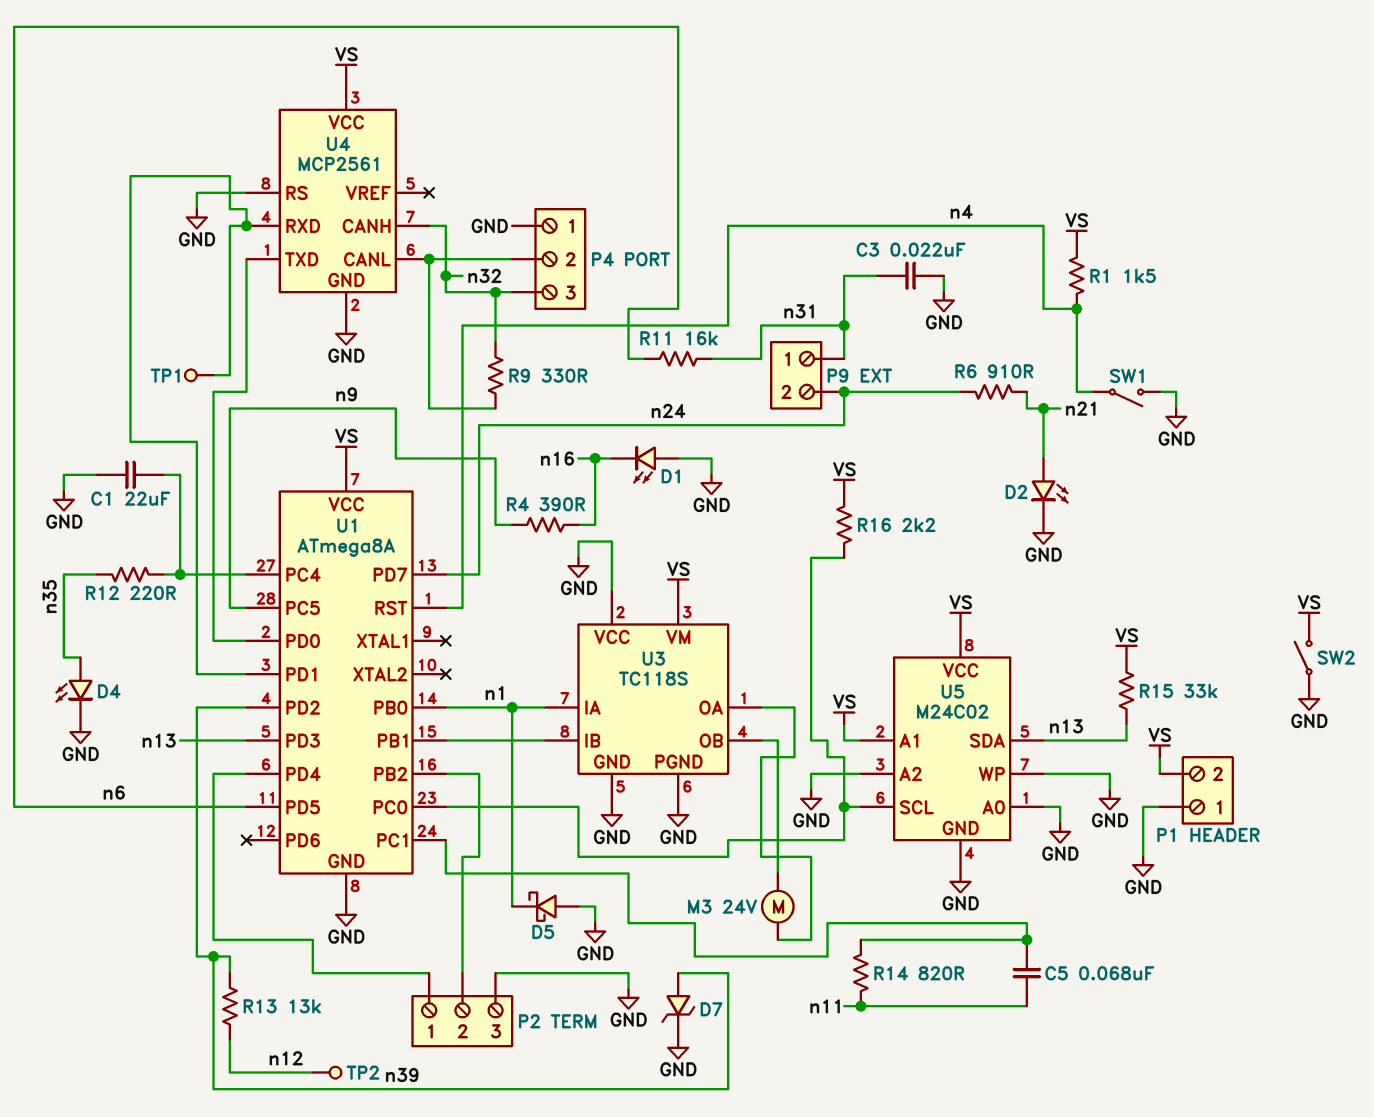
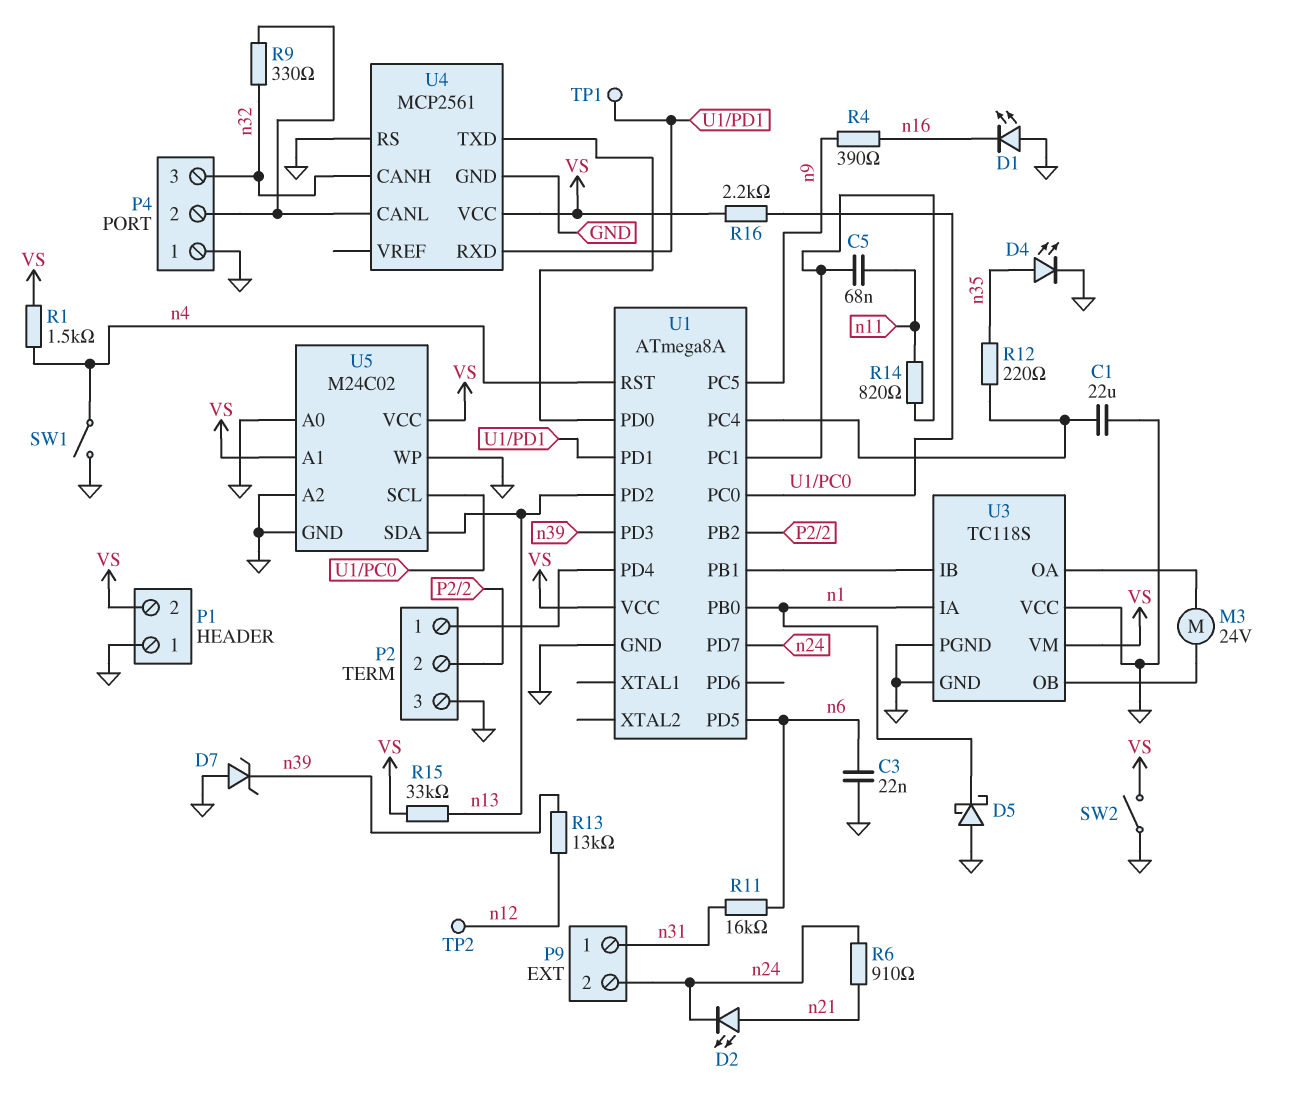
C3: 22nF (GND, n31) -> 22nF (GND, n6)
D2: LED (A n21, K GND) -> LED (A n21, K n24)
D7: zener (A n39, K GND) -> zener (A GND, K n39)
U1 pin PD2: n39 -> n13
U1 pin PD3: n13 -> n39

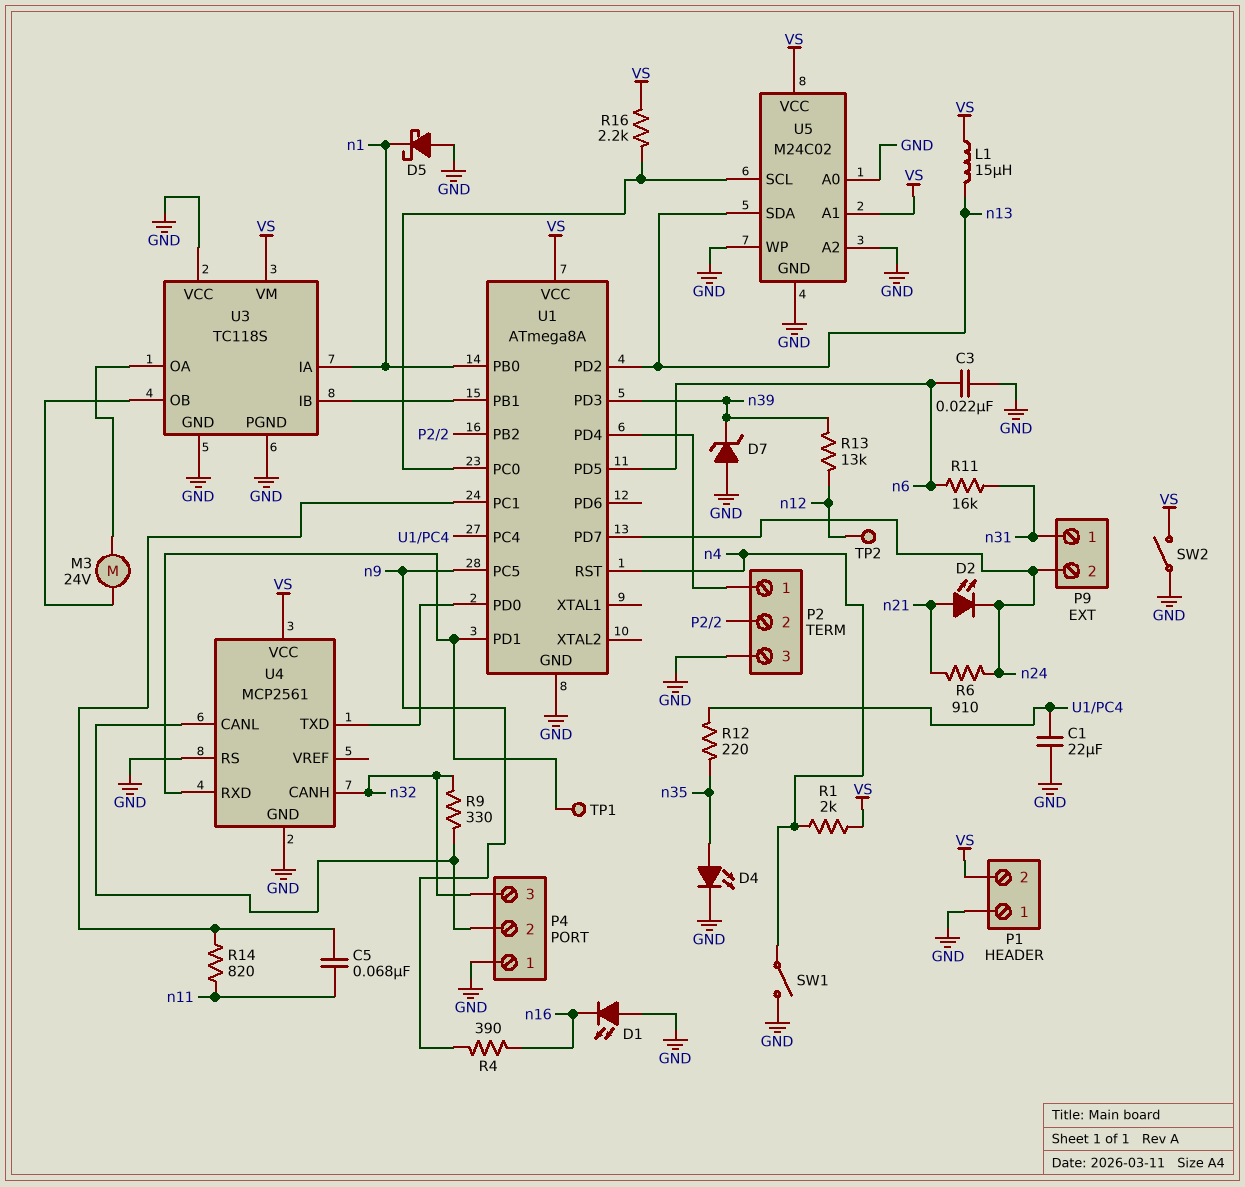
L1: none -> 15uH (VS, n13)
R1: 1.5k (VS, n4) -> 2k (VS, n4)
R15: 33k (VS, n13) -> none

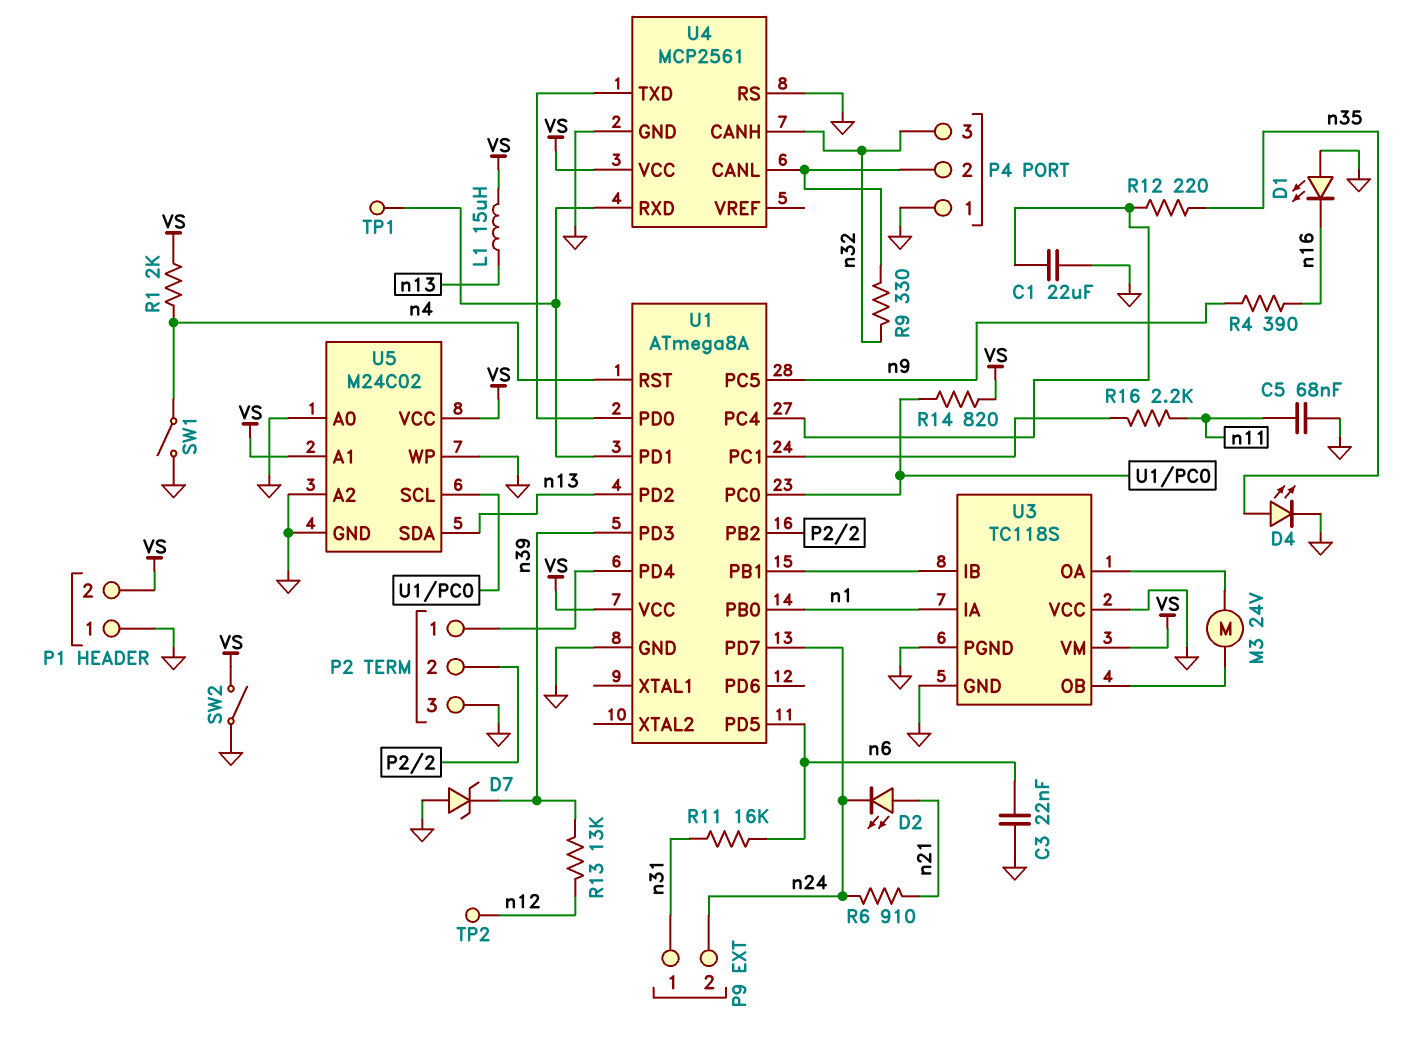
C5: 68nF (U1/PC1, n11) -> 68nF (GND, n11)
D5: schottky (A GND, K n1) -> none
R14: 820 (U1/PC1, n11) -> 820 (U1/PC0, VS)
R16: 2.2k (U1/PC0, VS) -> 2.2k (U1/PC1, n11)

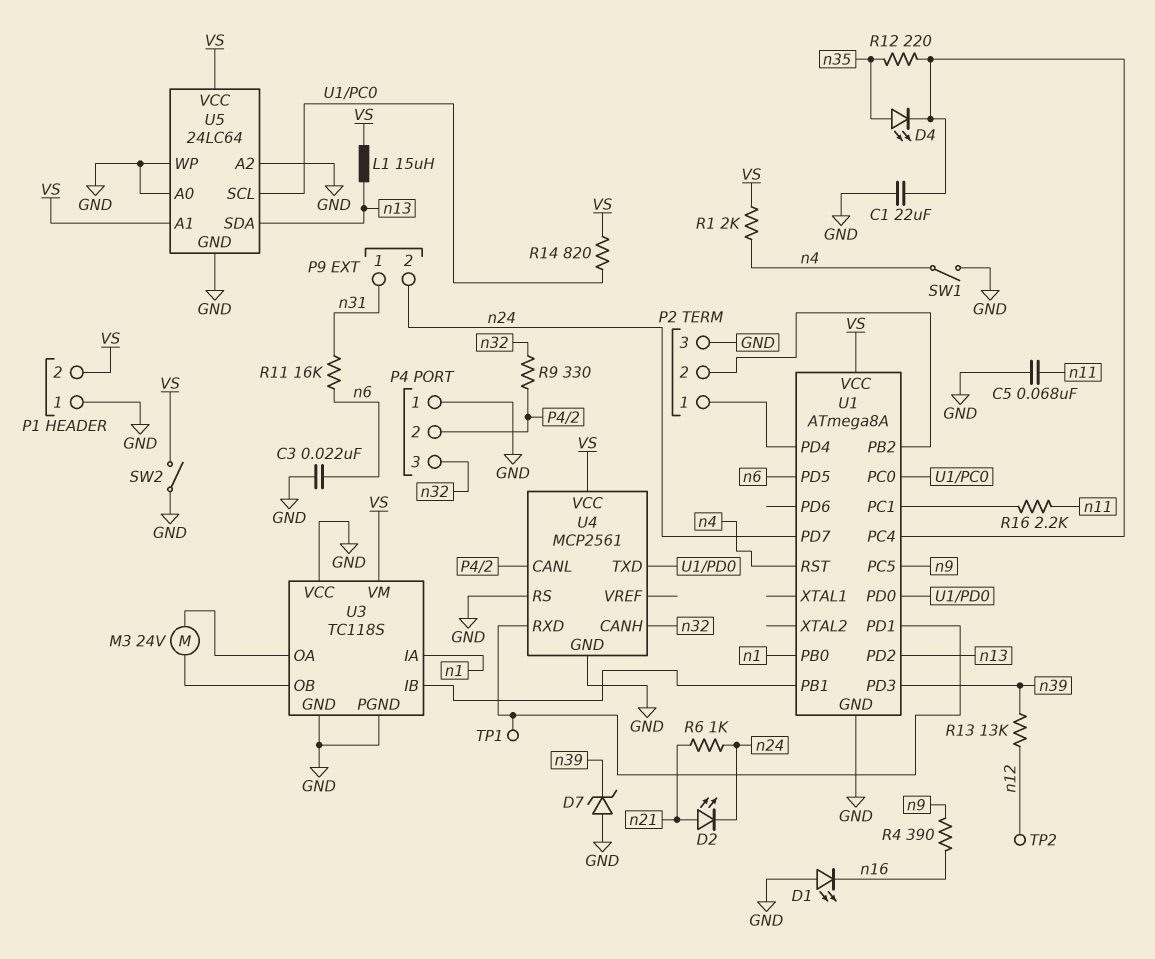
D4: LED (A n35, K GND) -> LED (A n35, K U1/PC4)
R6: 910 (n21, n24) -> 1k (n21, n24)
U5: M24C02 -> 24LC64

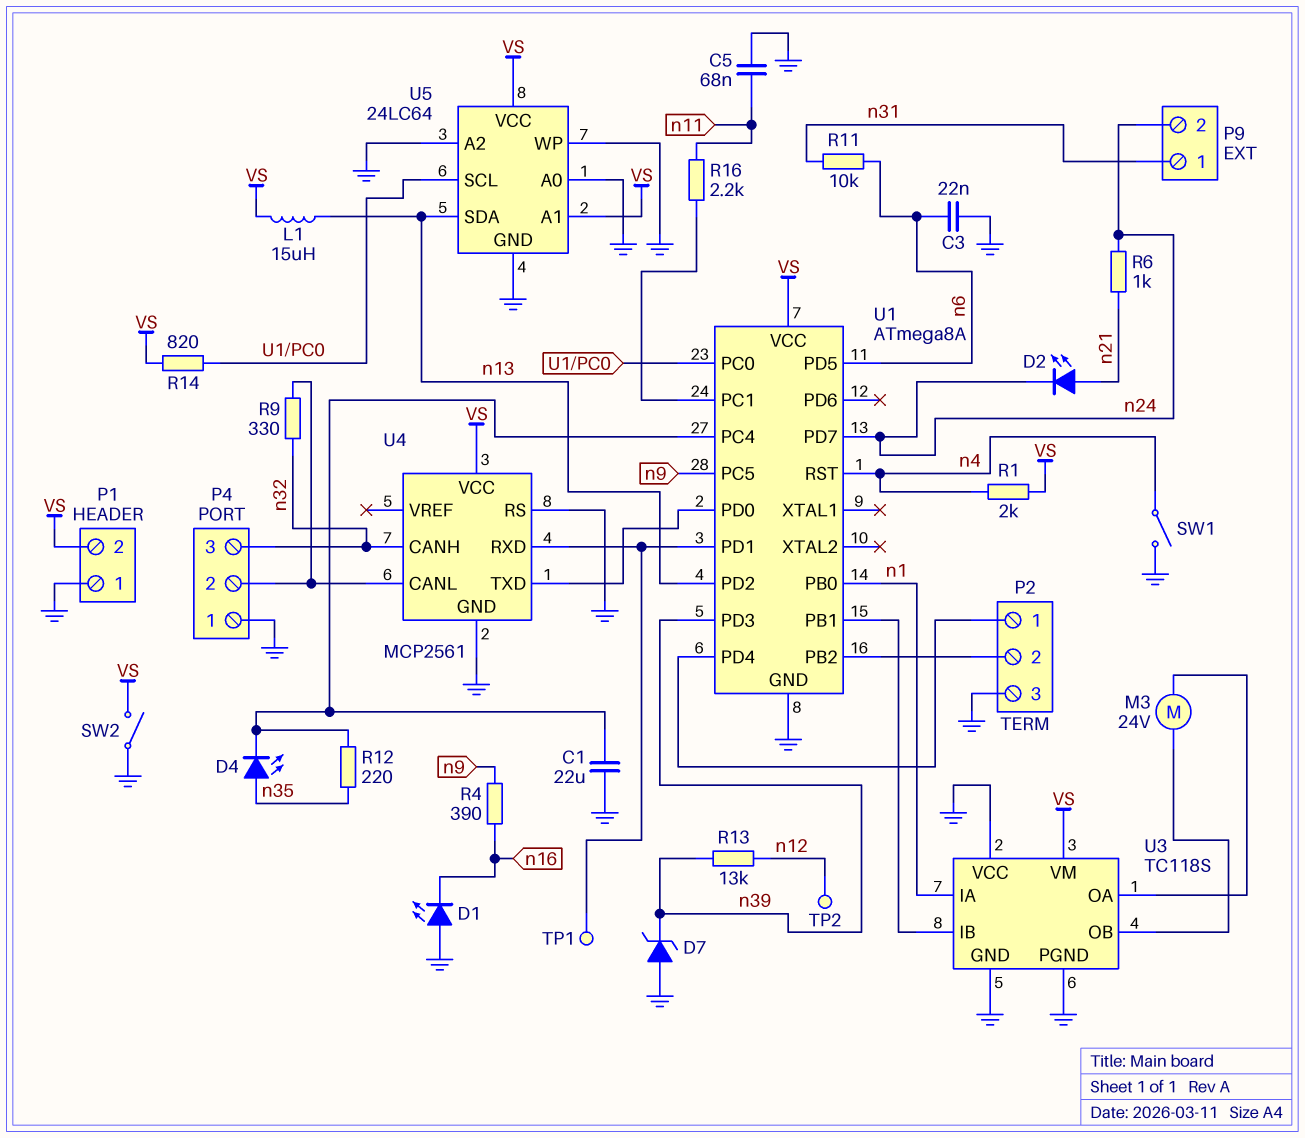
R11: 16k (n6, n31) -> 10k (n6, n31)

